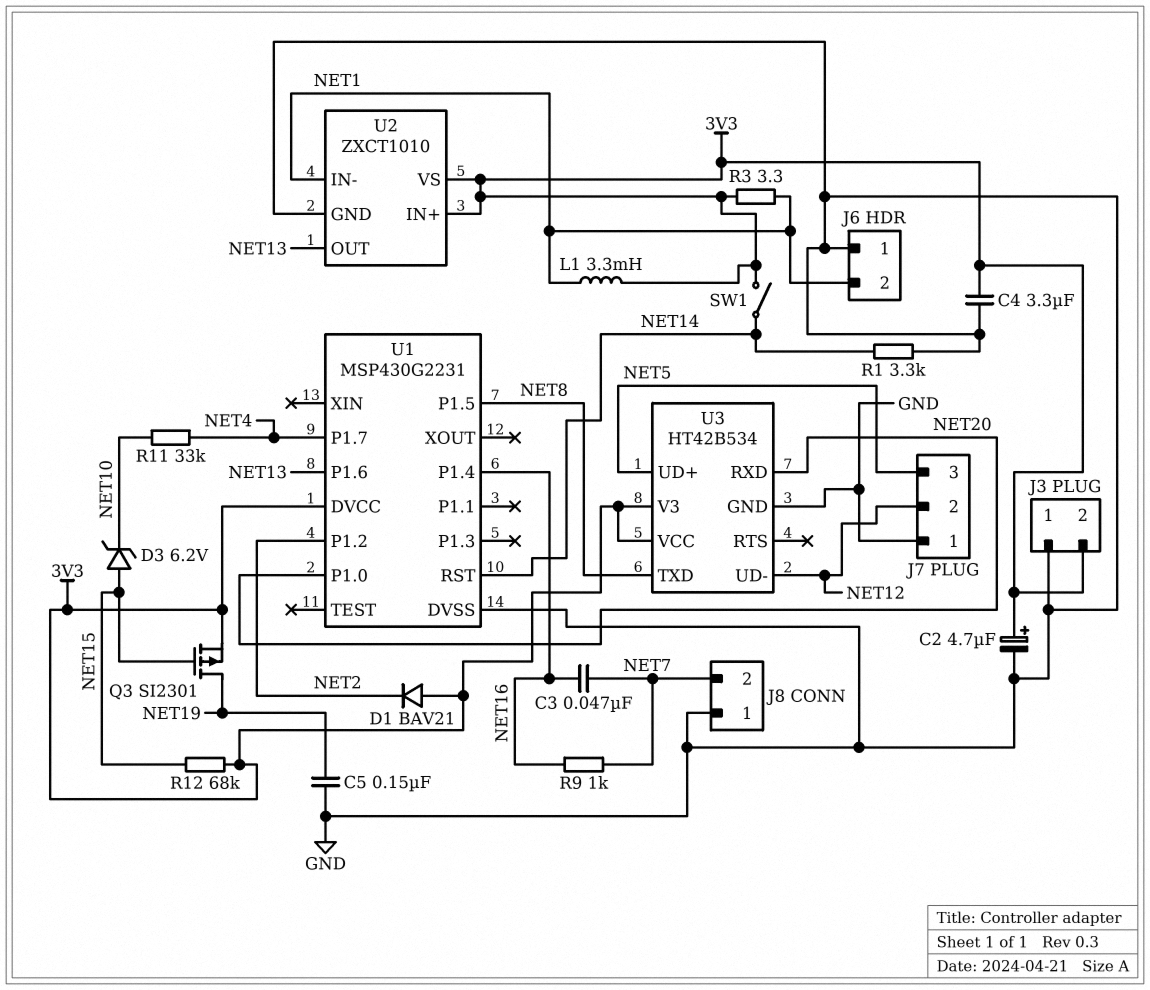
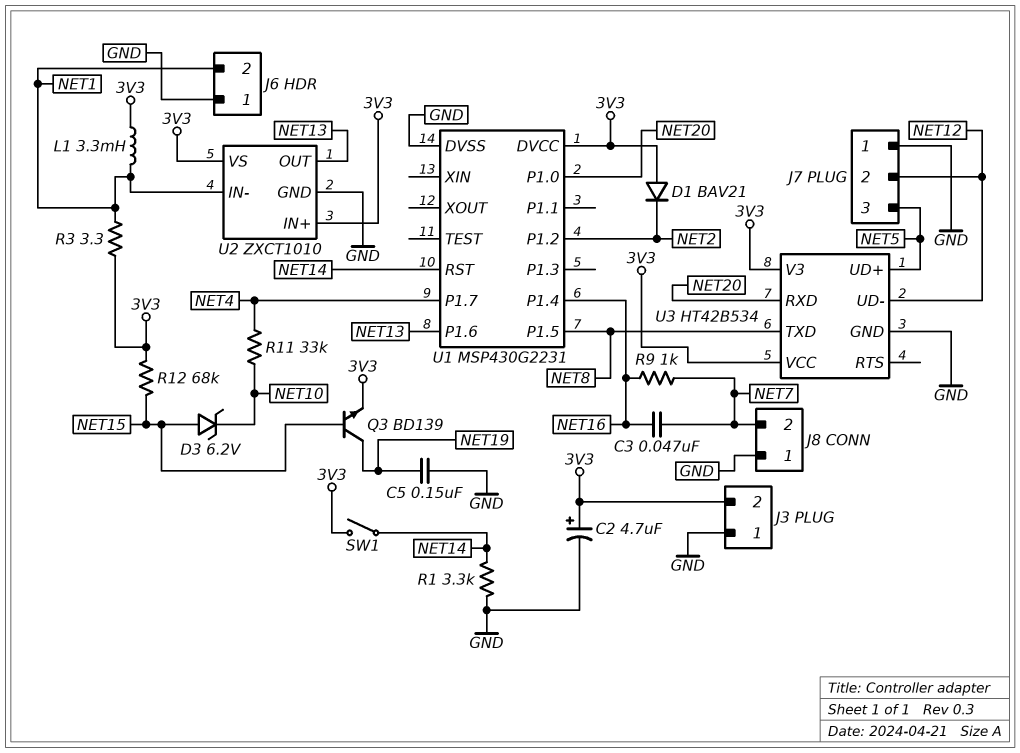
C4: 3.3uF (3V3, GND) -> none
Q3: PMOS SI2301 (G NET15, D NET19, S 3V3) -> NPN BD139 (B NET15, C NET19, E 3V3)

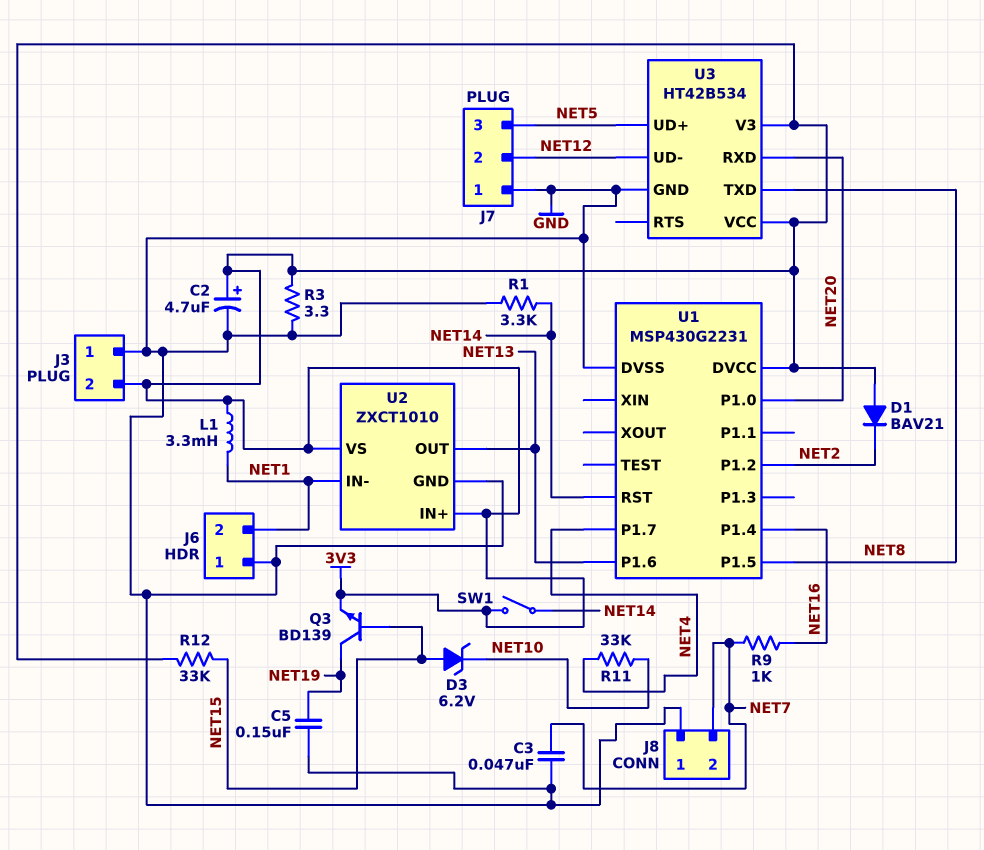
C3: 47nF (NET7, NET16) -> 47nF (GND, NET7)
R3: 3.3 (3V3, NET1) -> 3.3 (3V3, GND)
R12: 68k (3V3, NET15) -> 33k (3V3, NET15)

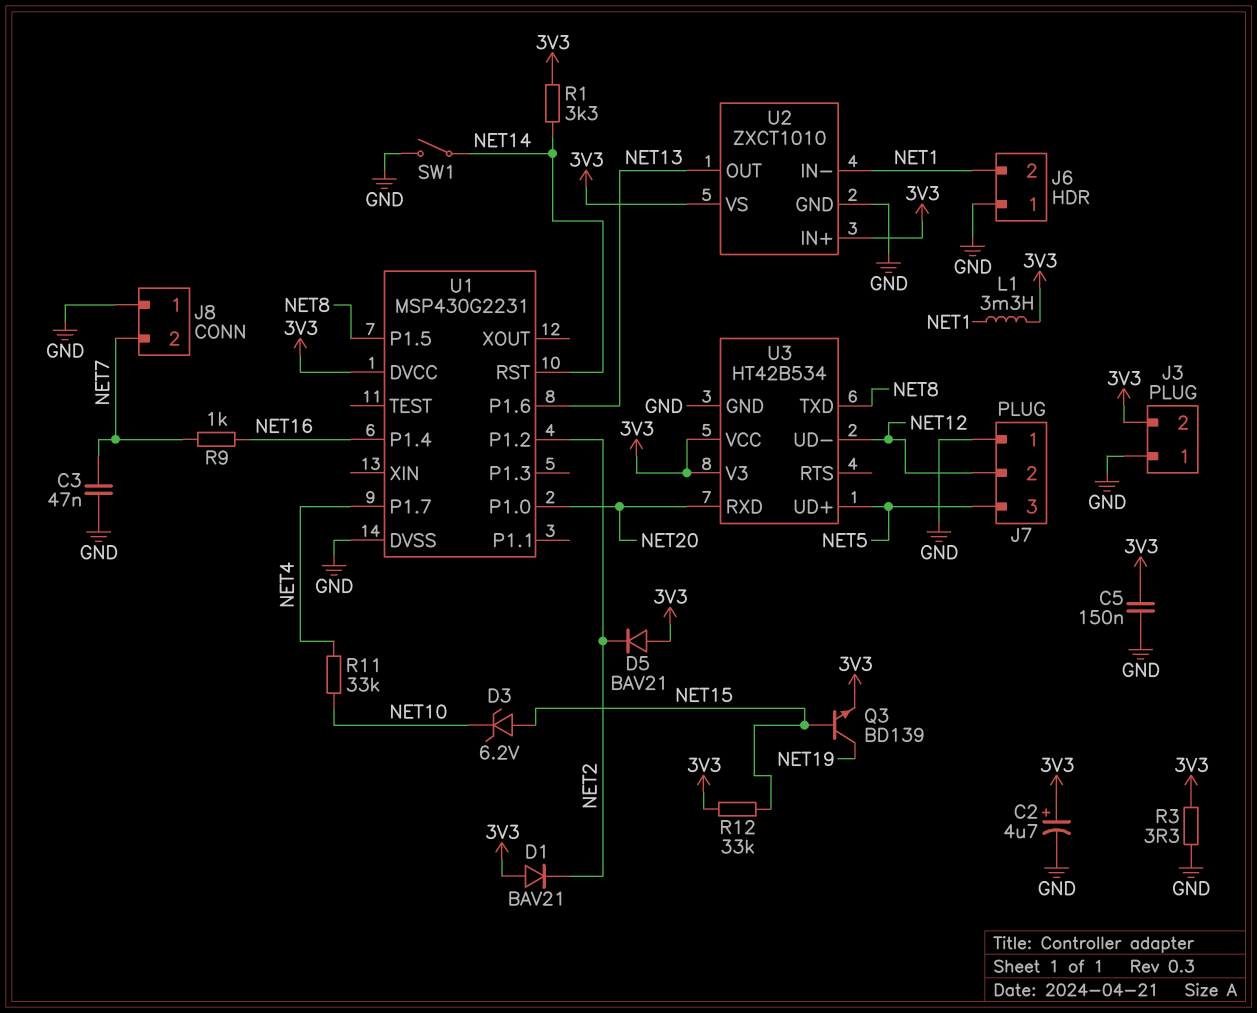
C5: 150nF (GND, NET19) -> 150nF (3V3, GND)
D5: none -> diode BAV21 (A 3V3, K NET2)
R1: 3.3k (GND, NET14) -> 3.3k (3V3, NET14)
SW1: switch (3V3, NET14) -> switch (GND, NET14)

